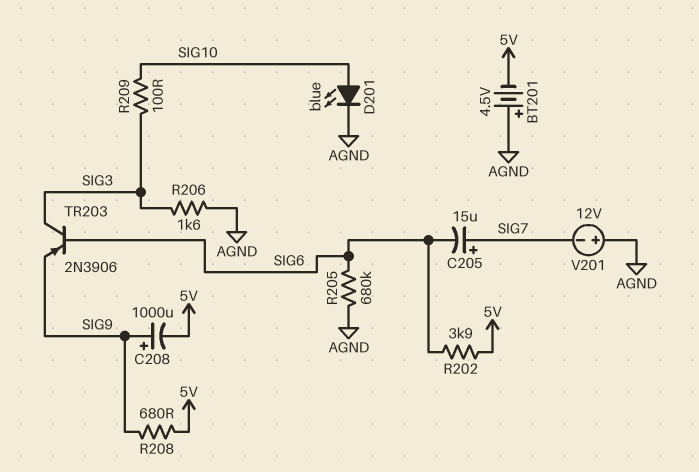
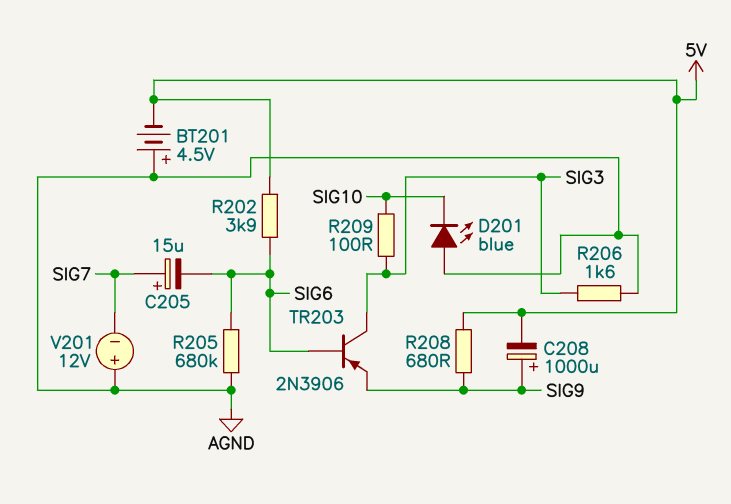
D201: LED blue (A SIG10, K AGND) -> LED blue (A AGND, K SIG10)

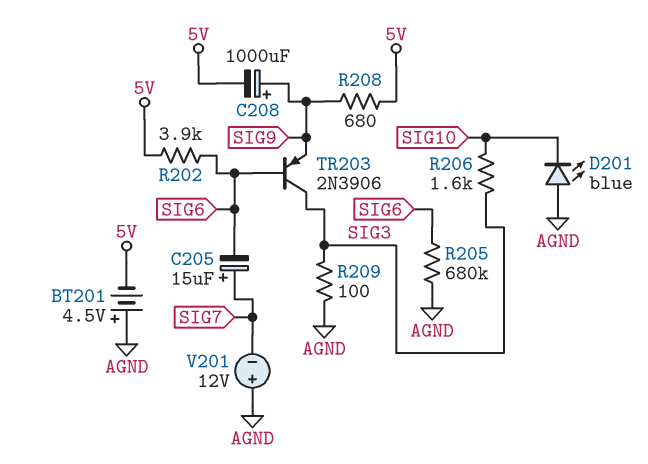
R206: 1.6k (AGND, SIG3) -> 1.6k (SIG3, SIG10)
R209: 100 (SIG3, SIG10) -> 100 (AGND, SIG3)

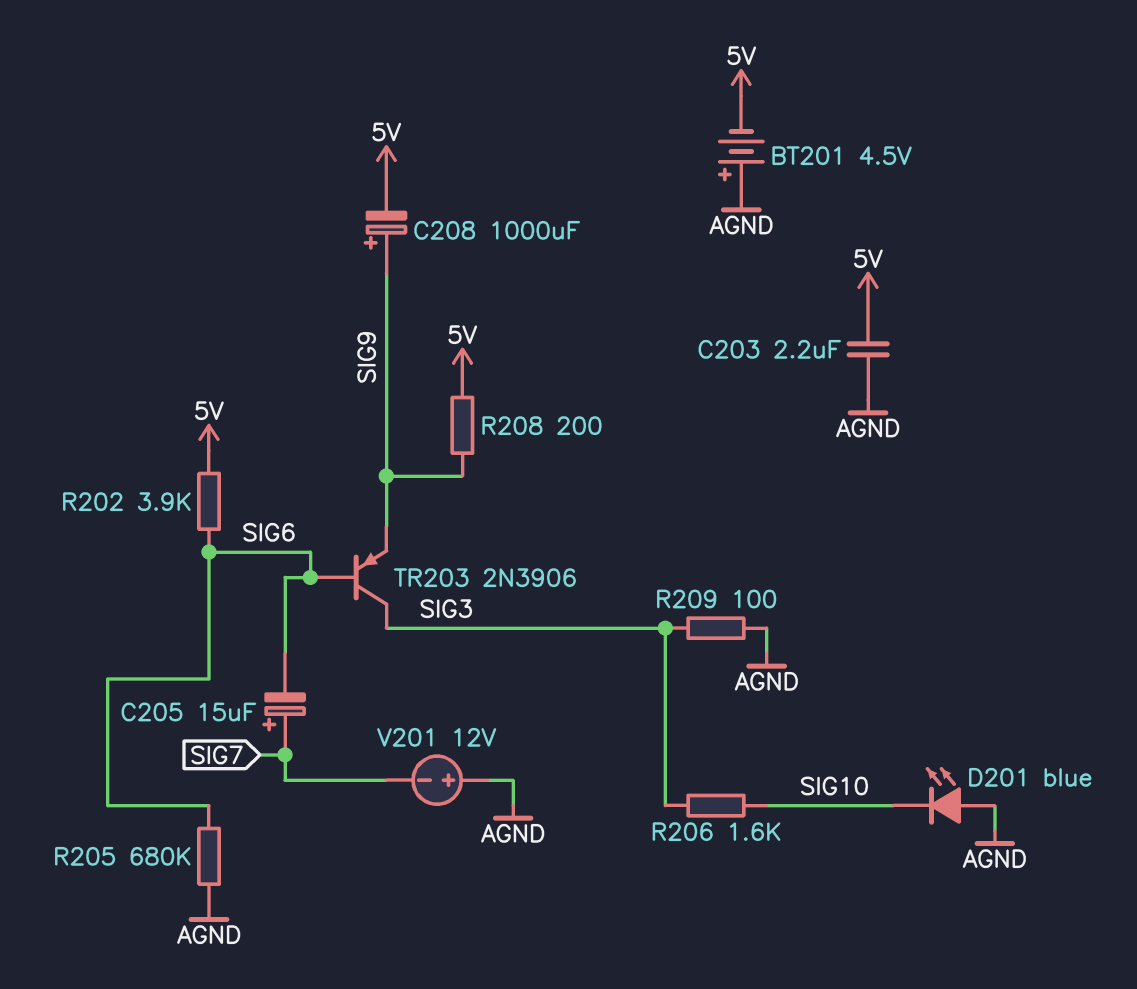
C203: none -> 2.2uF (5V, AGND)
R208: 680 (5V, SIG9) -> 200 (5V, SIG9)

